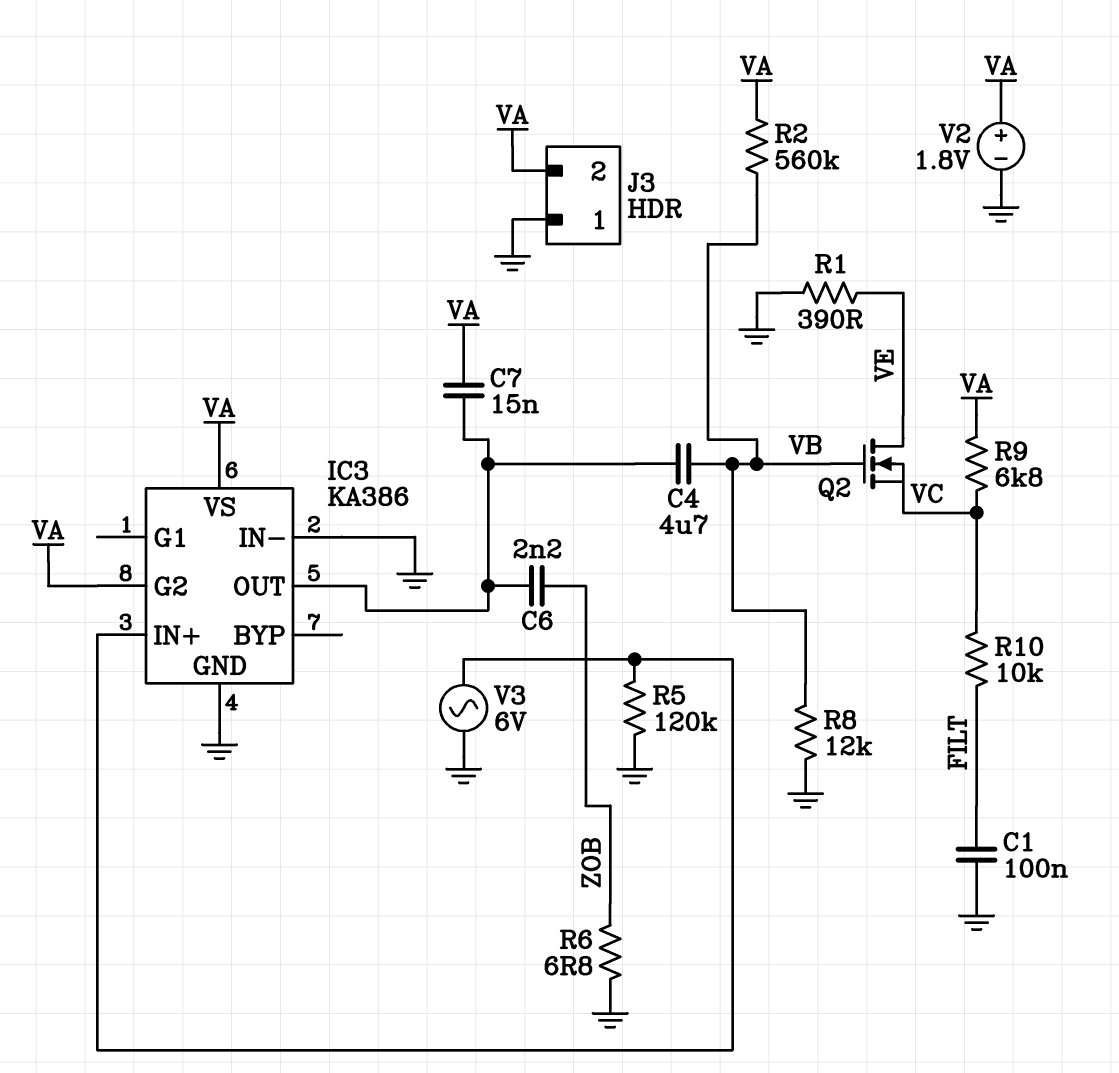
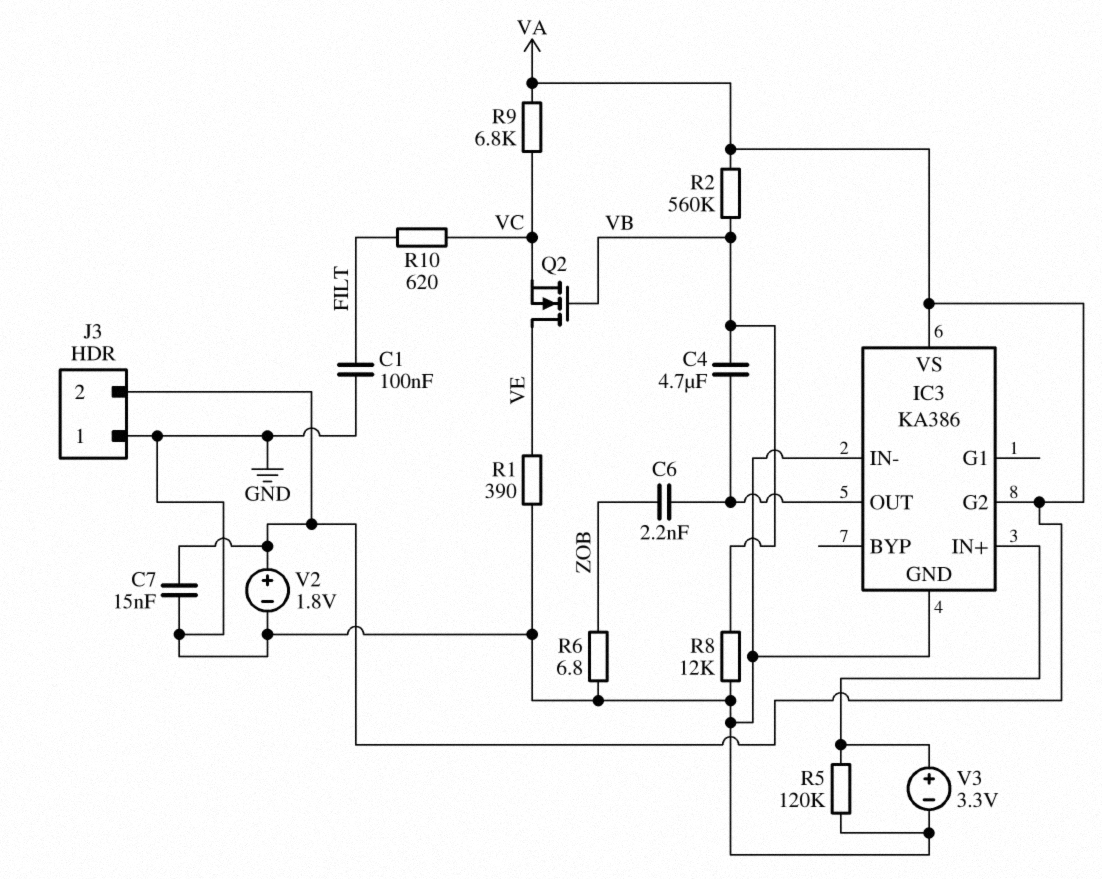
C7: 15nF (IC3/OUT, VA) -> 15nF (GND, VA)
R10: 10k (FILT, VC) -> 620 (FILT, VC)
V3: AC 6V (GND, IC3/IN+) -> 3.3V (plus IC3/IN+, minus GND)

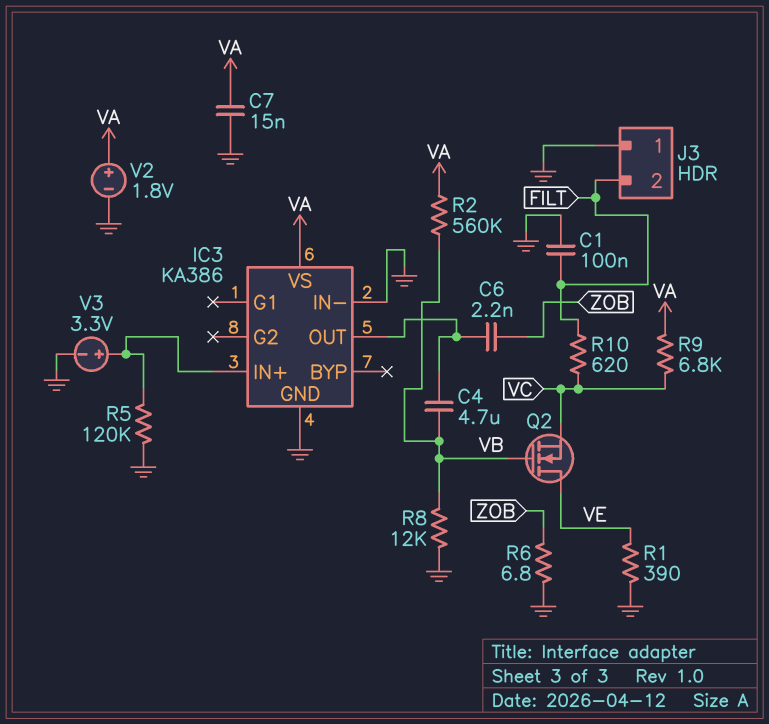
IC3 pin G2: VA -> none
J3 pin 2: VA -> FILT

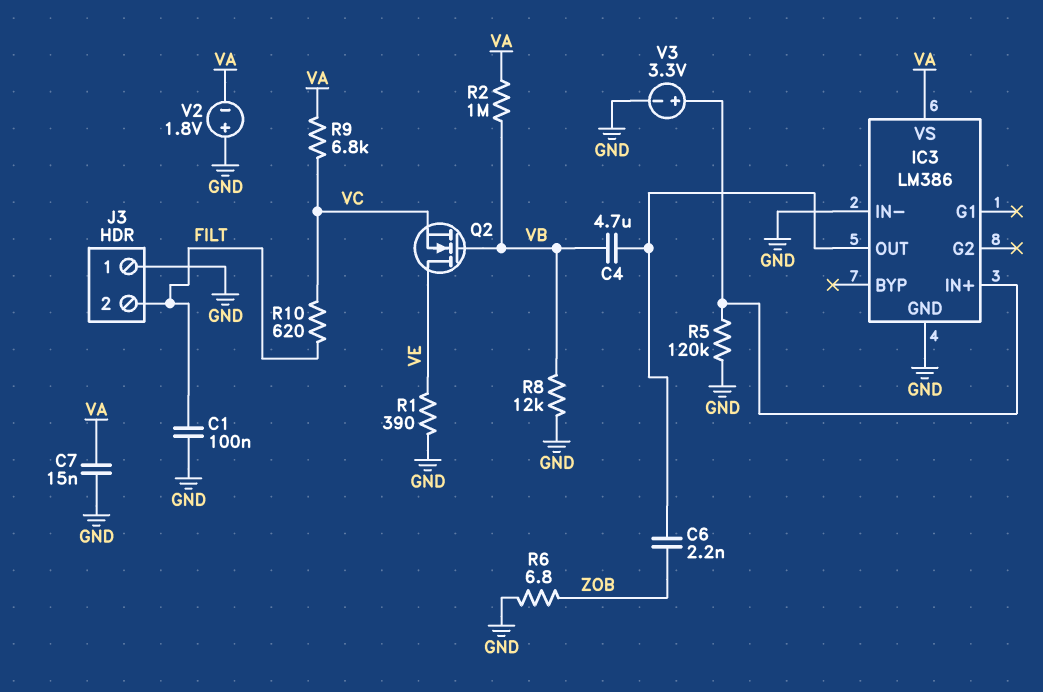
IC3: KA386 -> LM386
R2: 560k (VA, VB) -> 1M (VA, VB)
V2: 1.8V (plus VA, minus GND) -> 1.8V (plus GND, minus VA)

